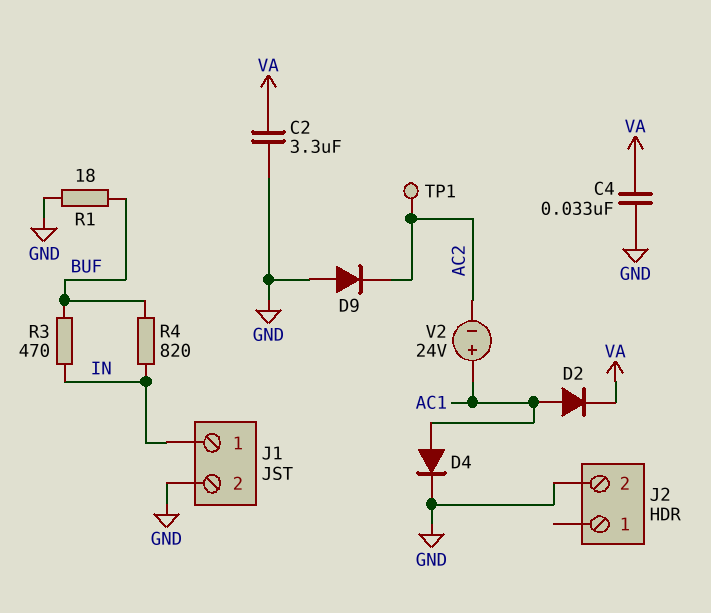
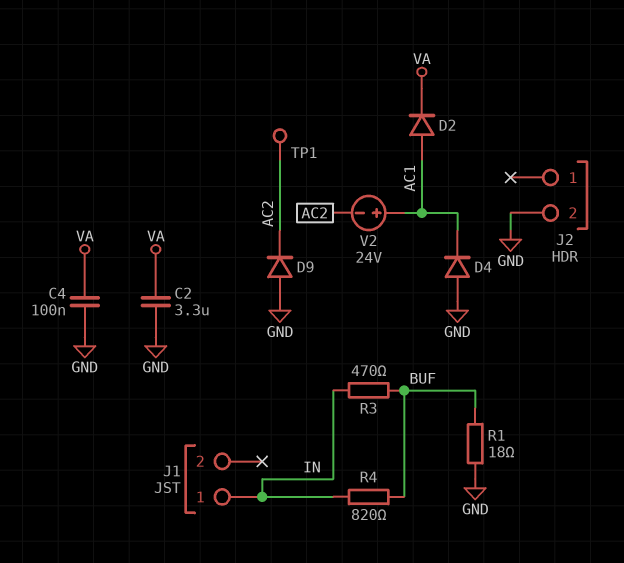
C4: 33nF (GND, VA) -> 100nF (GND, VA)
D4: diode (A AC1, K GND) -> diode (A GND, K AC1)
J1 pin 2: GND -> none

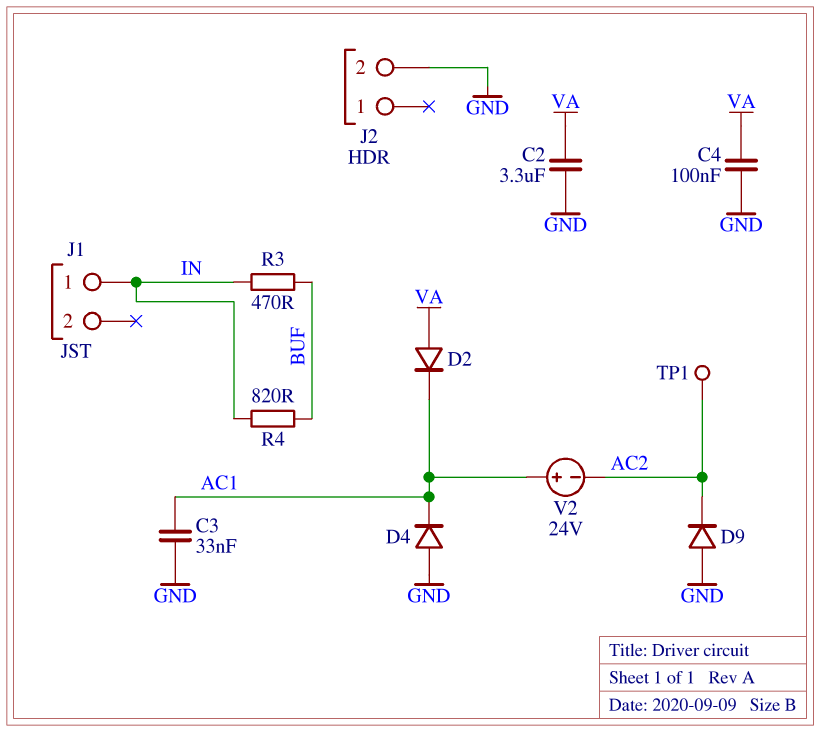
C3: none -> 33nF (AC1, GND)
D2: diode (A AC1, K VA) -> diode (A VA, K AC1)
R1: 18 (BUF, GND) -> none

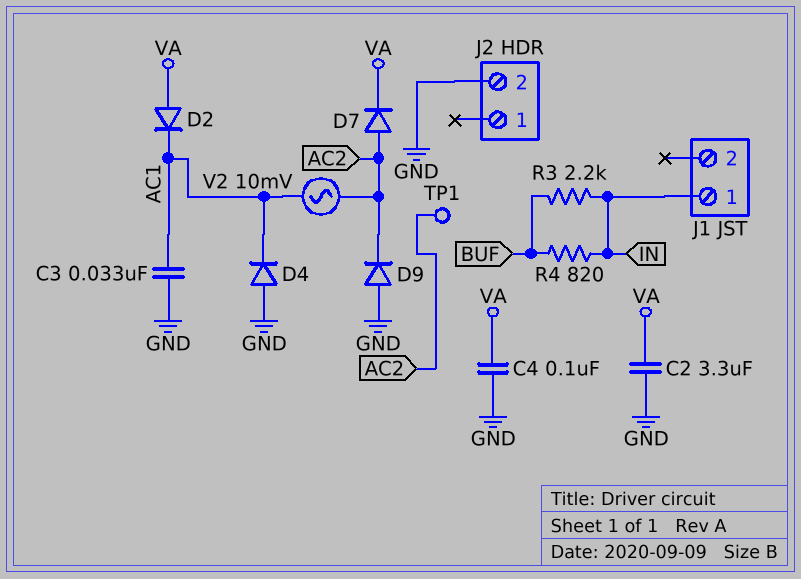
D7: none -> diode (A AC2, K VA)
R3: 470 (BUF, IN) -> 2.2k (BUF, IN)
V2: 24V (plus AC1, minus AC2) -> AC 10mV (AC1, AC2)

